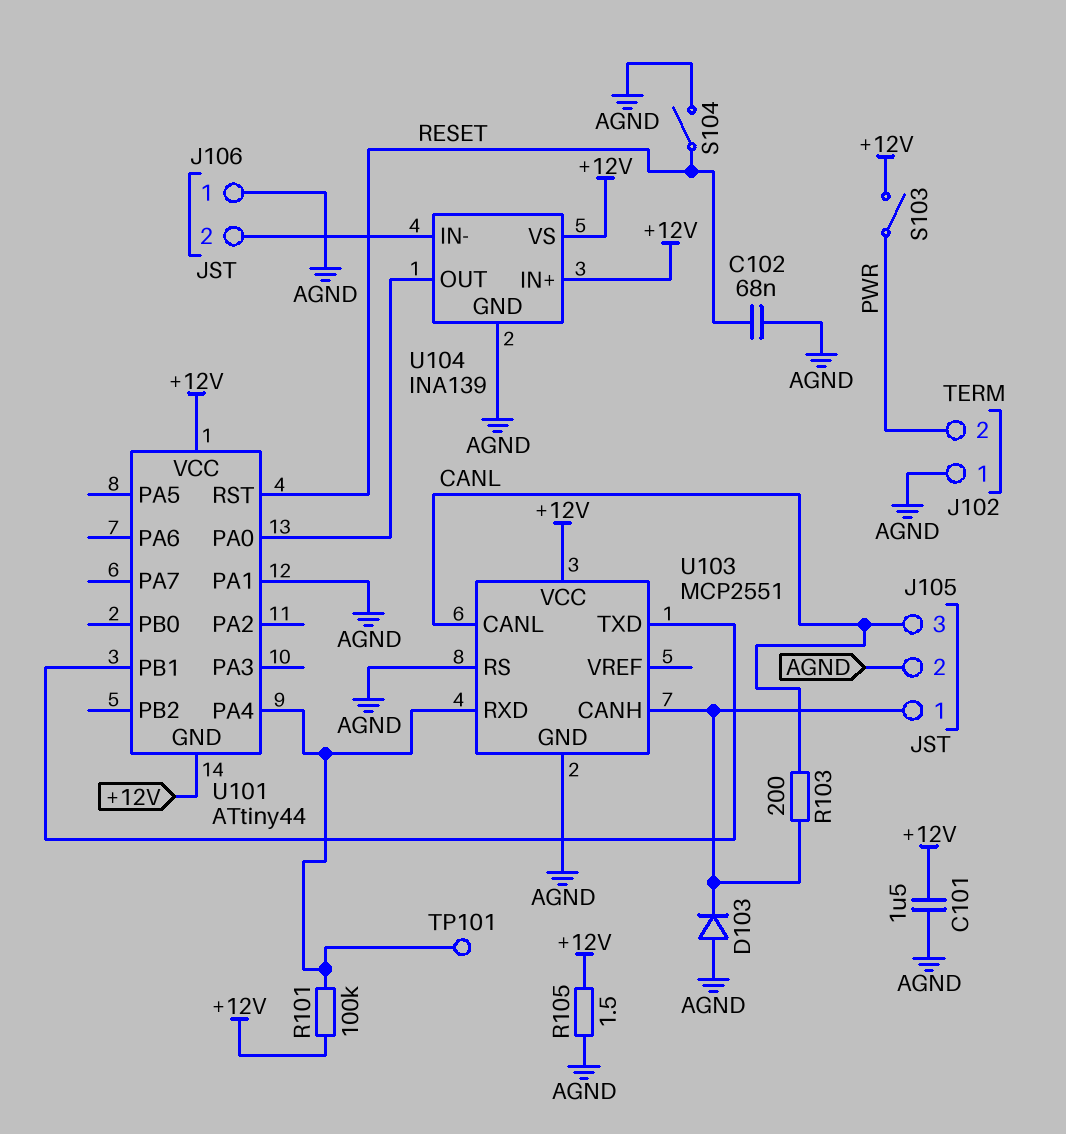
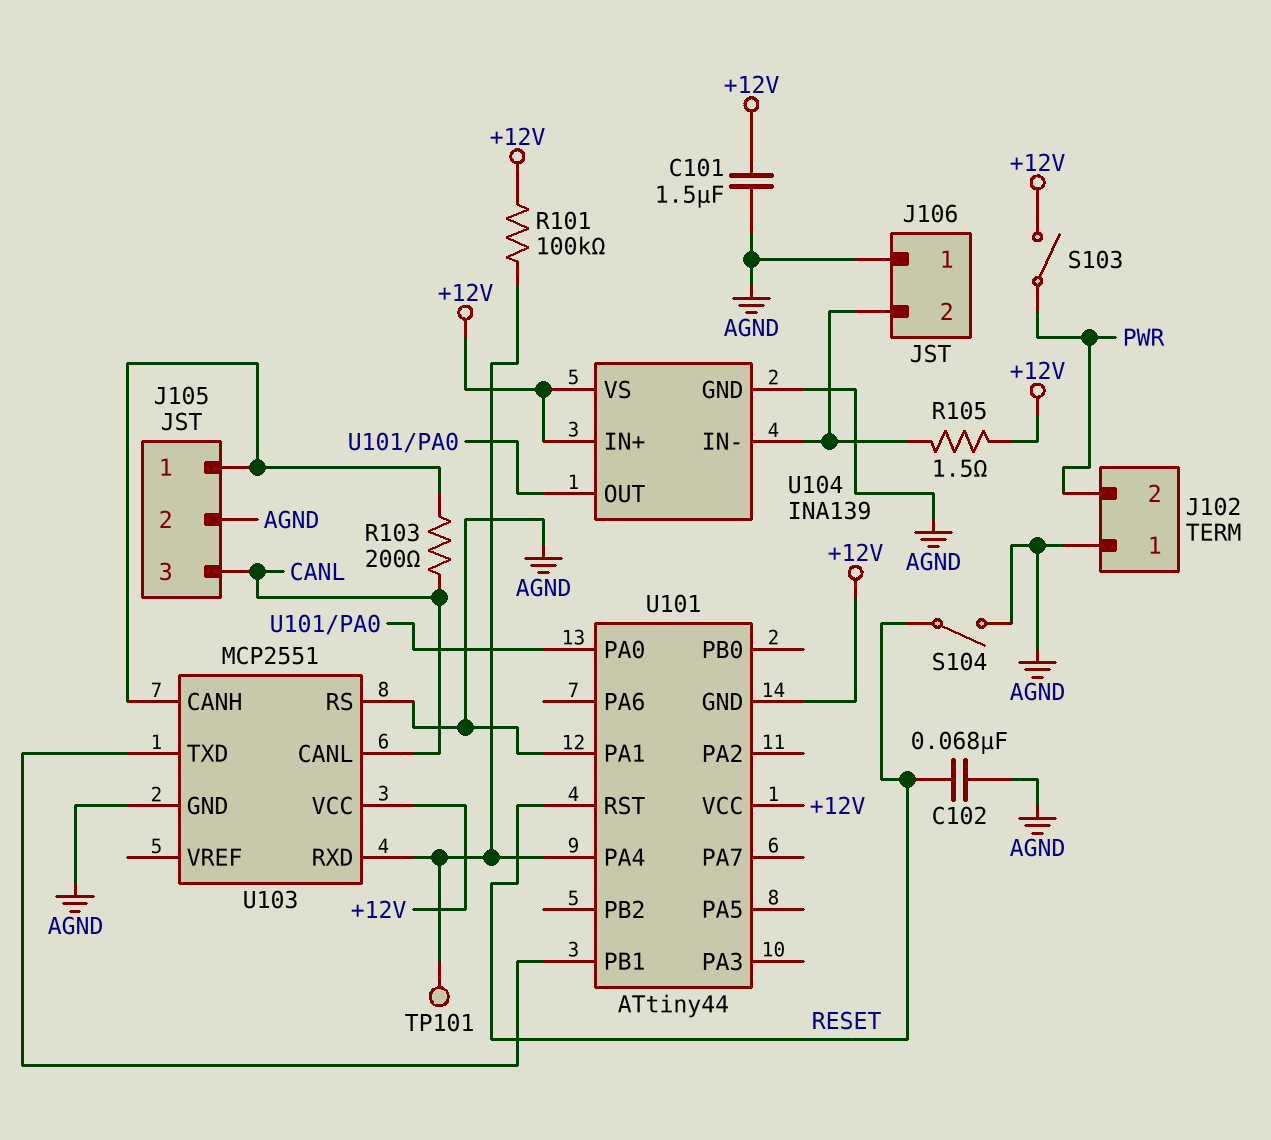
D103: diode (A AGND, K J105/1) -> none
R105: 1.5 (+12V, AGND) -> 1.5 (+12V, J106/2)

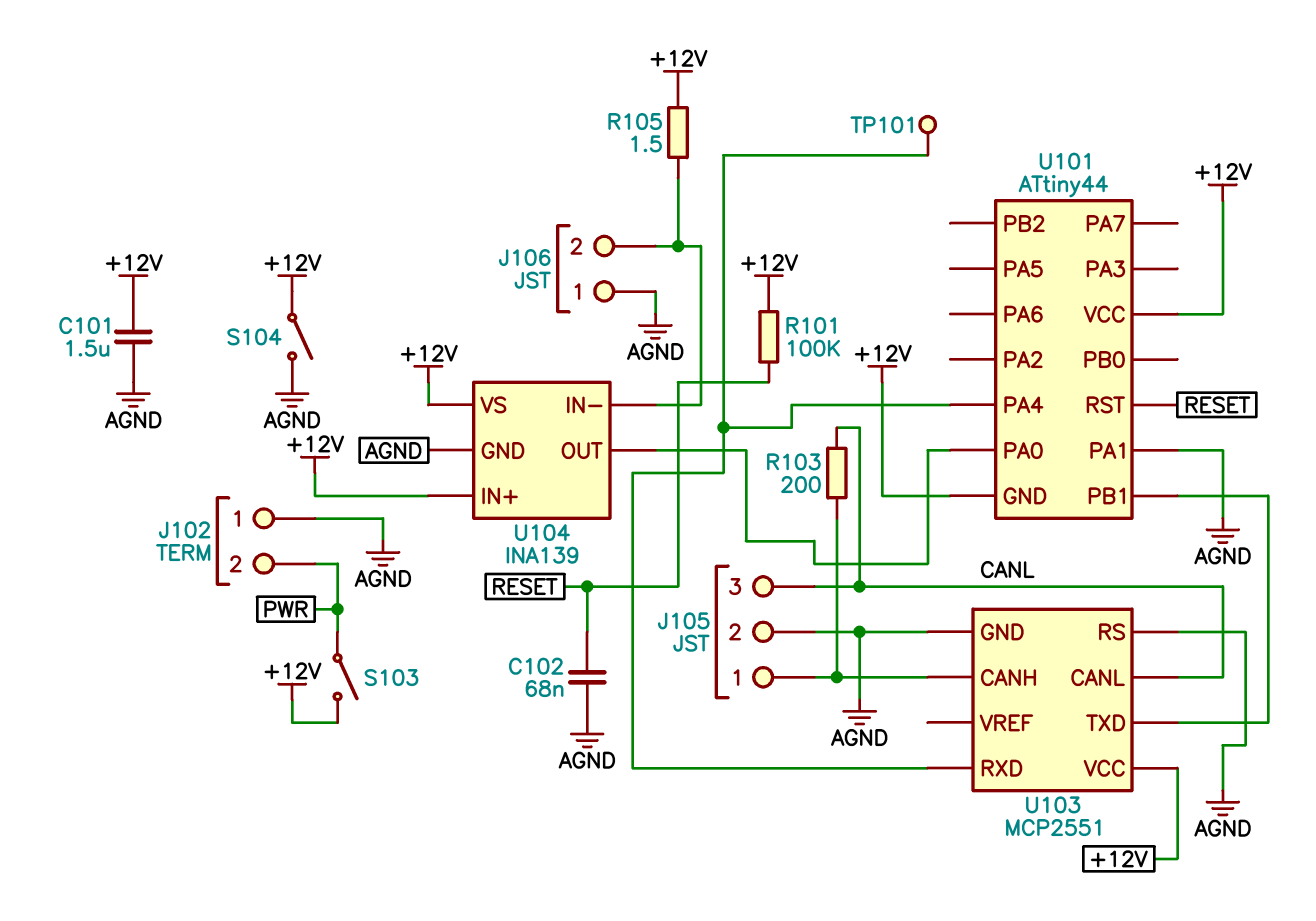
R101: 100k (+12V, U101/PA4) -> 100k (+12V, RESET)
S104: switch (AGND, RESET) -> switch (+12V, AGND)

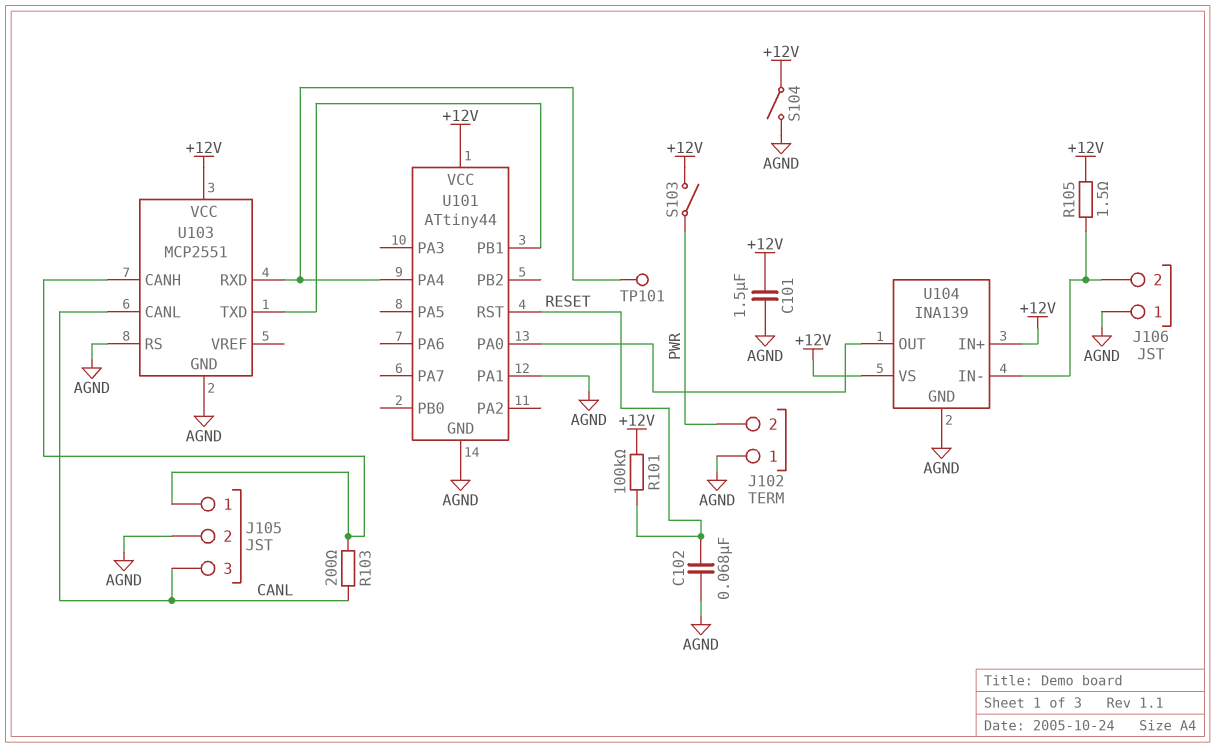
U101 pin GND: +12V -> AGND

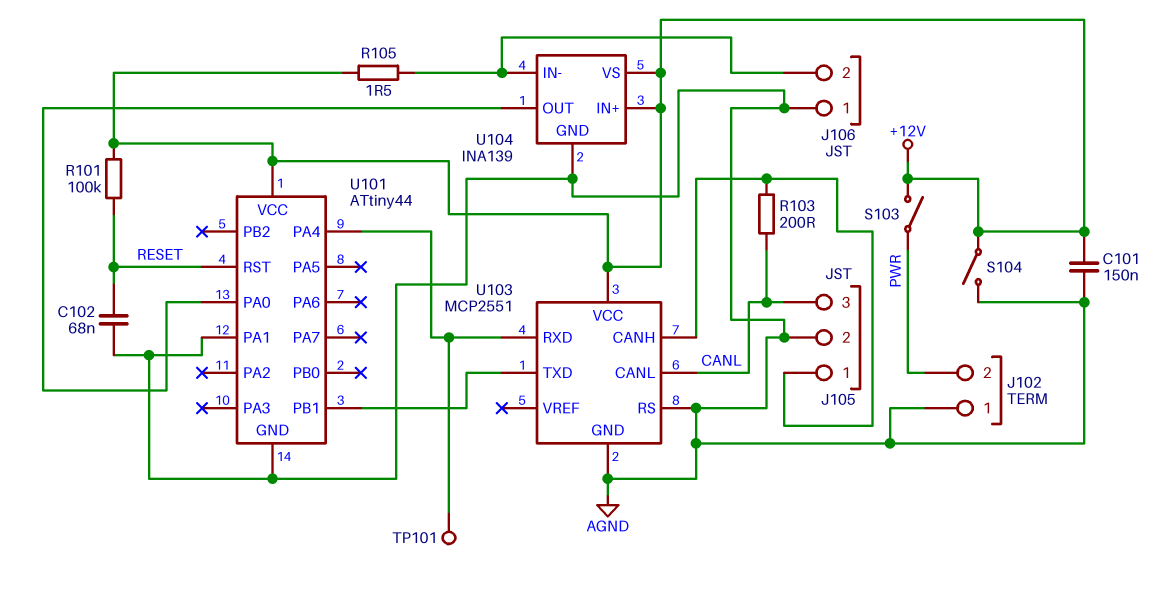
C101: 1.5uF (+12V, AGND) -> 150nF (+12V, AGND)

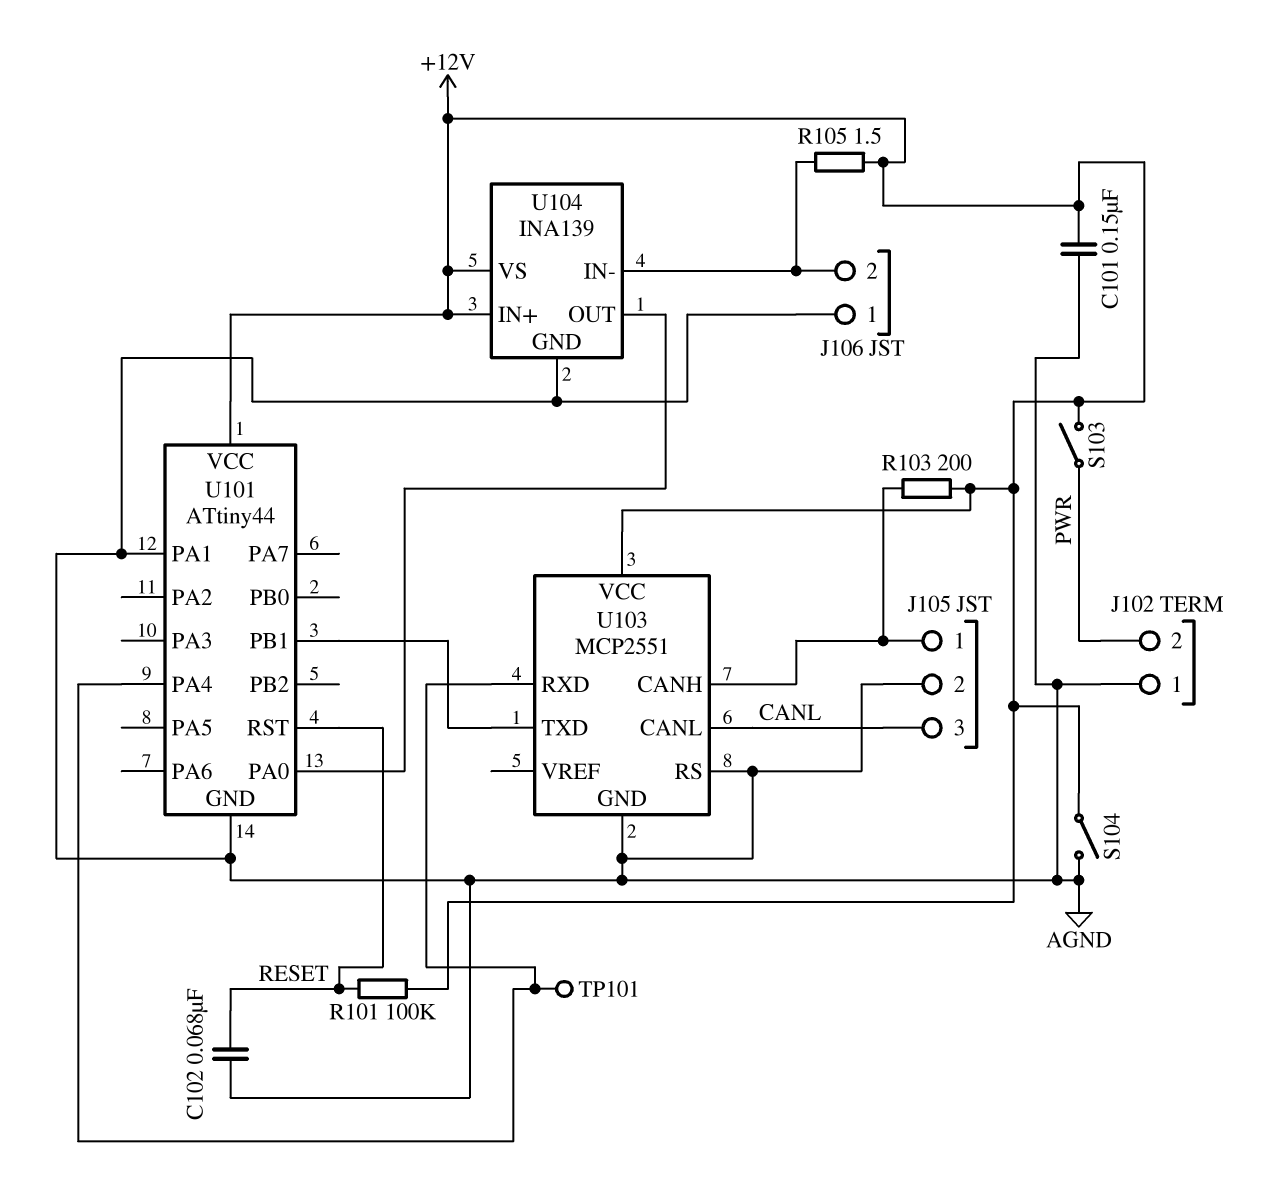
R103: 200 (CANL, J105/1) -> 200 (+12V, J105/1)

